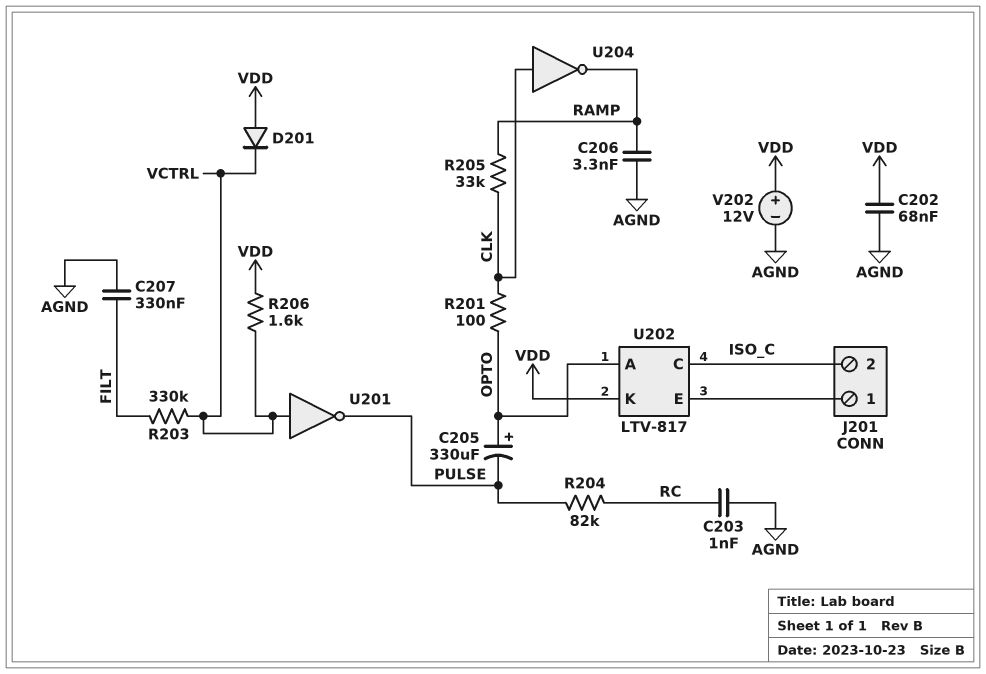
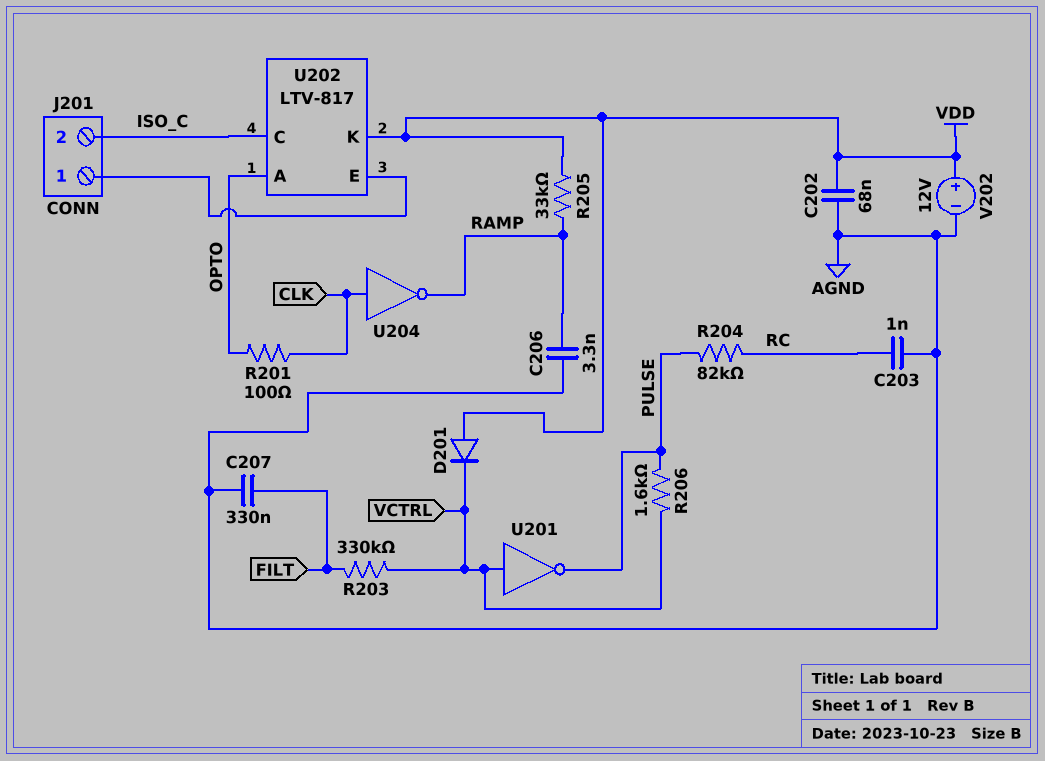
C205: 330uF (plus OPTO, minus PULSE) -> none
R205: 33k (CLK, RAMP) -> 33k (RAMP, VDD)
R206: 1.6k (VCTRL, VDD) -> 1.6k (PULSE, VCTRL)

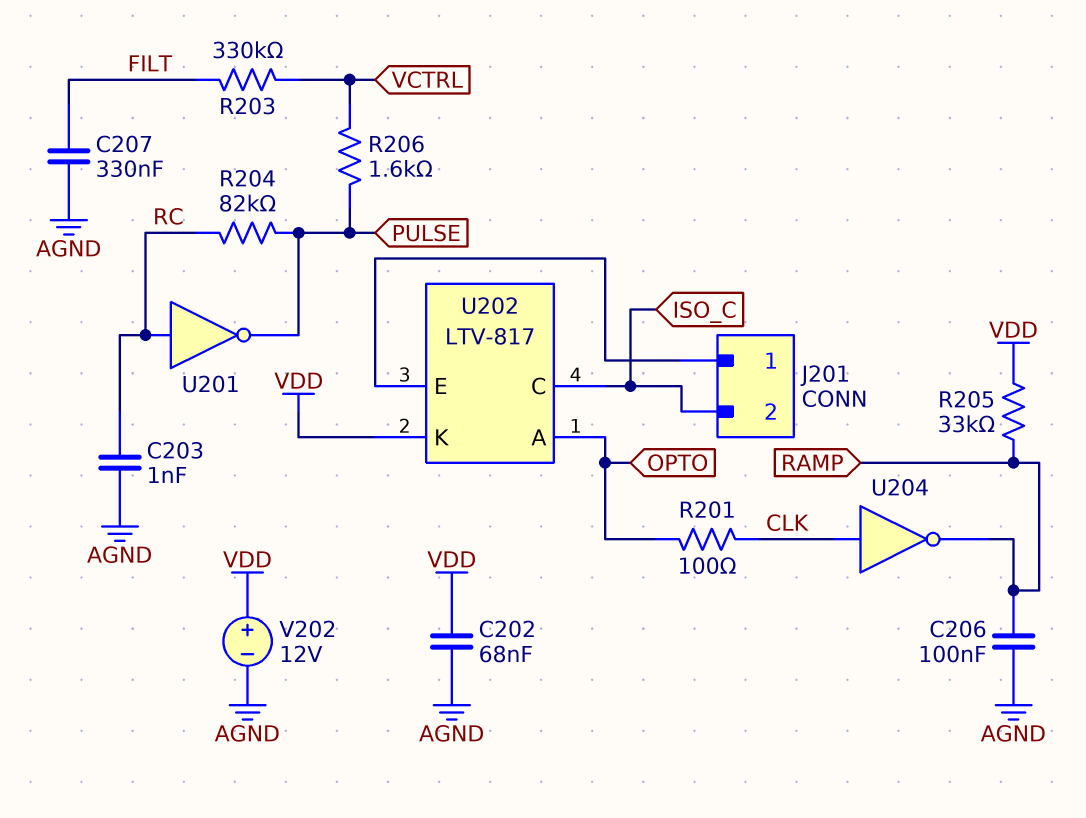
C206: 3.3nF (AGND, RAMP) -> 100nF (AGND, RAMP)
D201: diode (A VDD, K VCTRL) -> none
U201: NOT (in VCTRL, out PULSE) -> NOT (in RC, out PULSE)

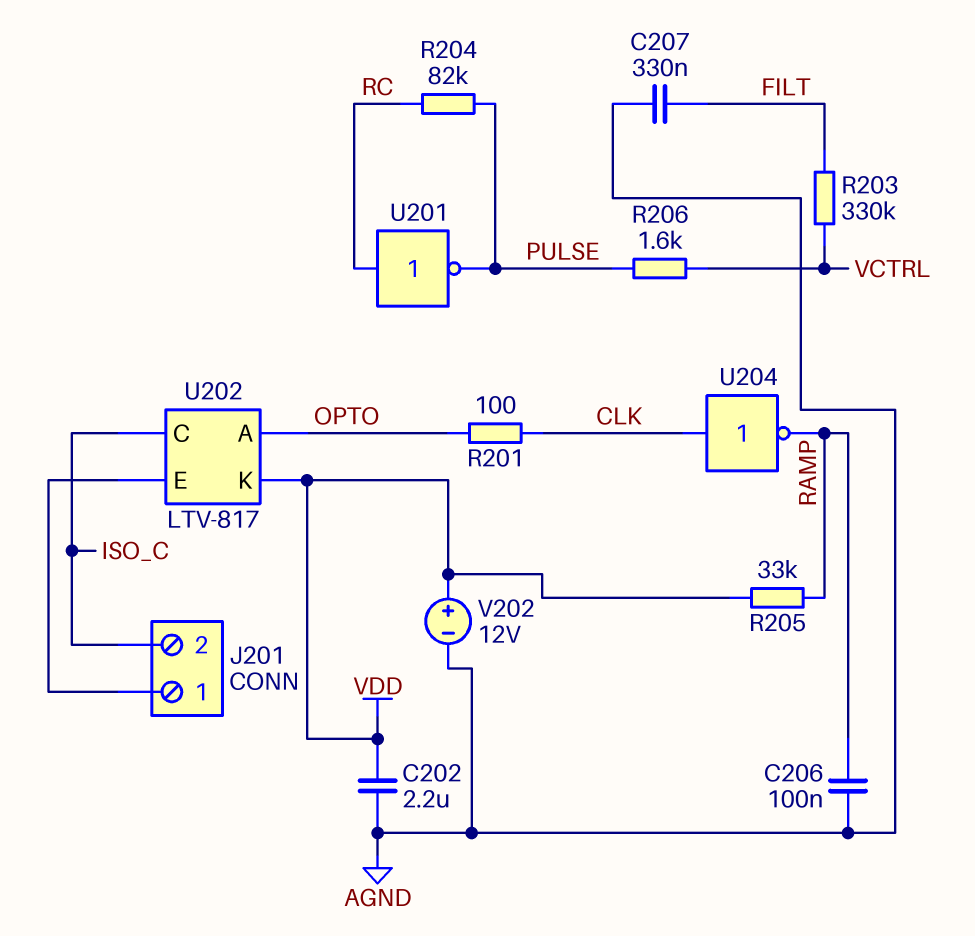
C202: 68nF (AGND, VDD) -> 2.2uF (AGND, VDD)
C203: 1nF (AGND, RC) -> none

